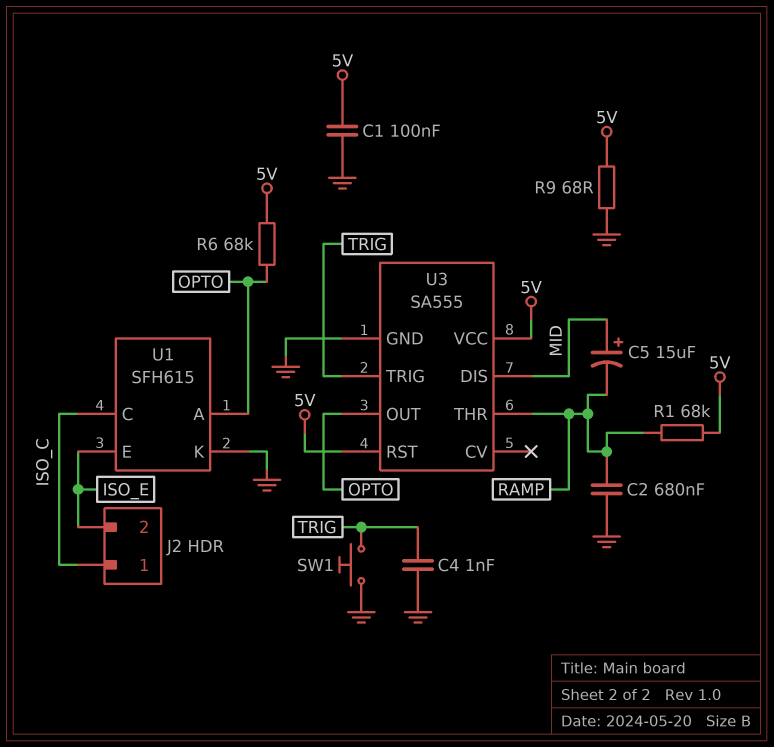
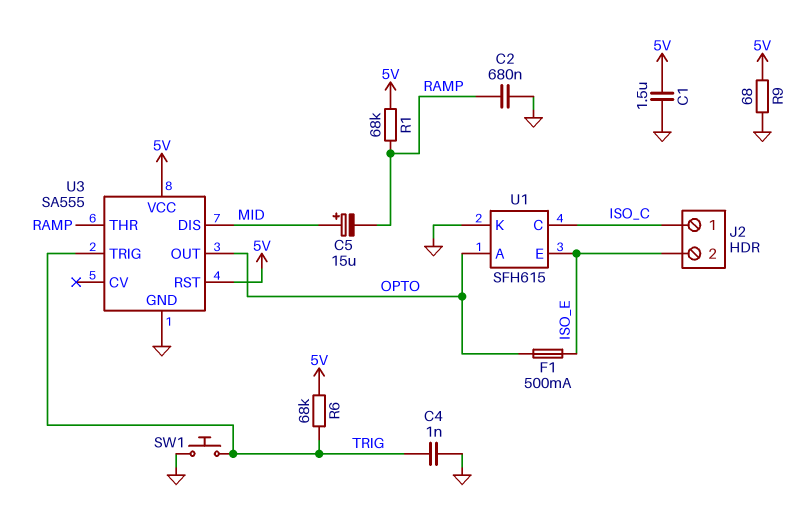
C1: 100nF (5V, GND) -> 1.5uF (5V, GND)
F1: none -> 500mA (ISO_E, OPTO)
R6: 68k (5V, OPTO) -> 68k (5V, TRIG)

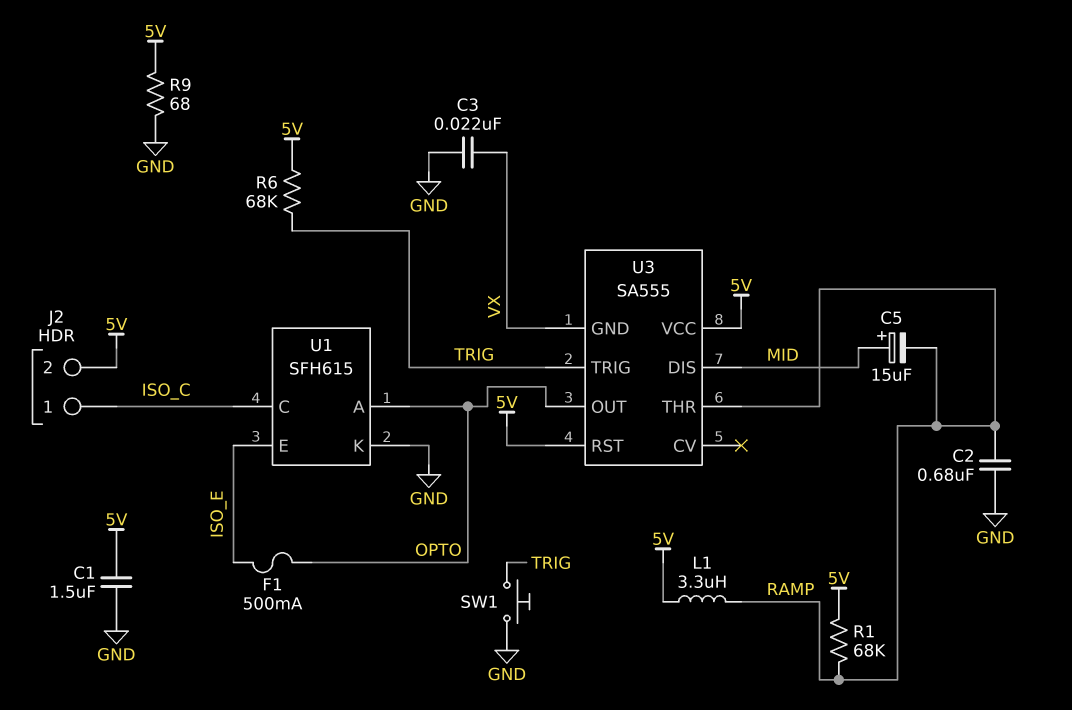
C3: none -> 22nF (GND, VX)
C4: 1nF (GND, TRIG) -> none
J2 pin 2: ISO_E -> 5V
L1: none -> 3.3uH (5V, RAMP)
U3 pin GND: GND -> VX

